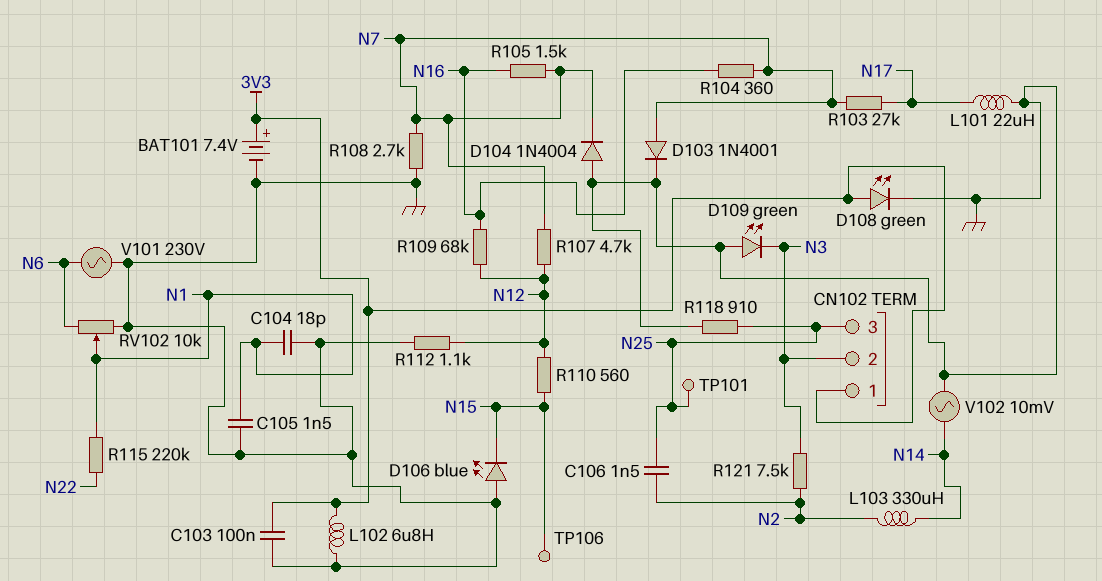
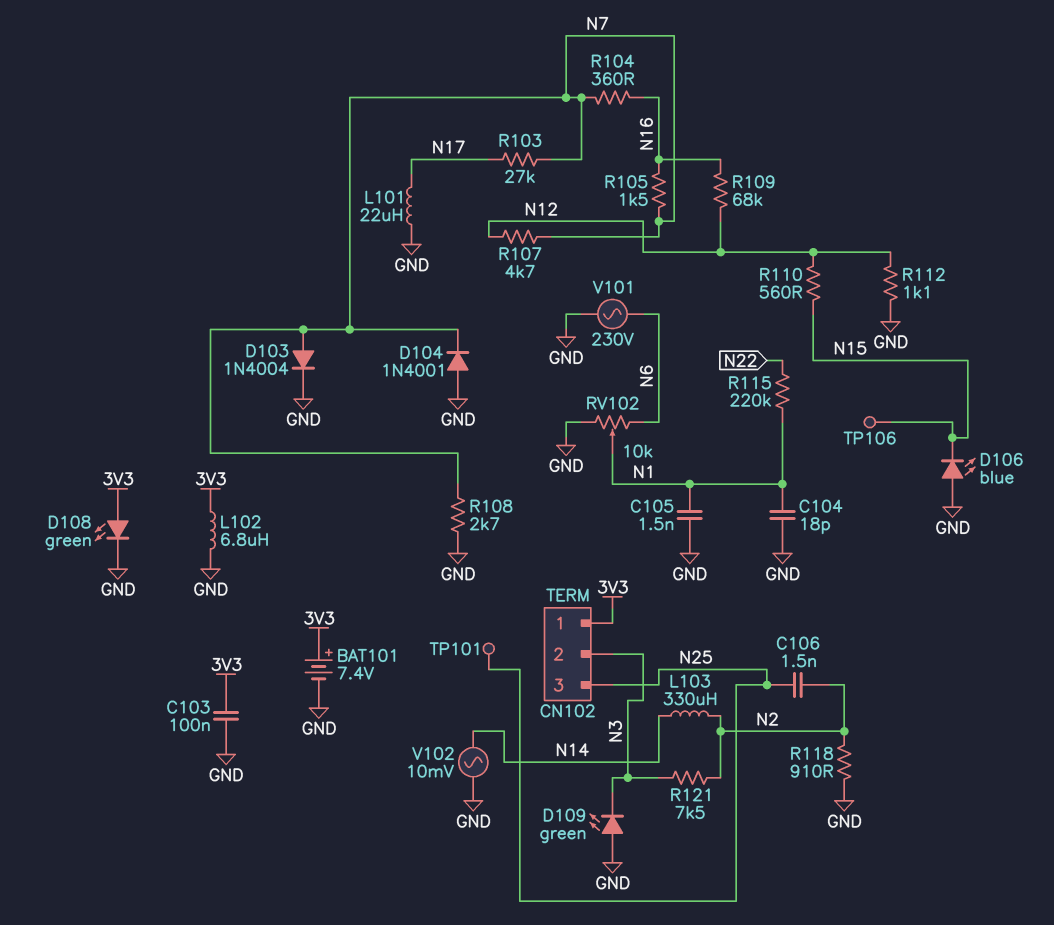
D103: diode 1N4001 (A N7, K GND) -> diode 1N4004 (A N7, K GND)
D104: diode 1N4004 (A GND, K N7) -> diode 1N4001 (A GND, K N7)
R118: 910 (GND, N25) -> 910 (GND, N2)

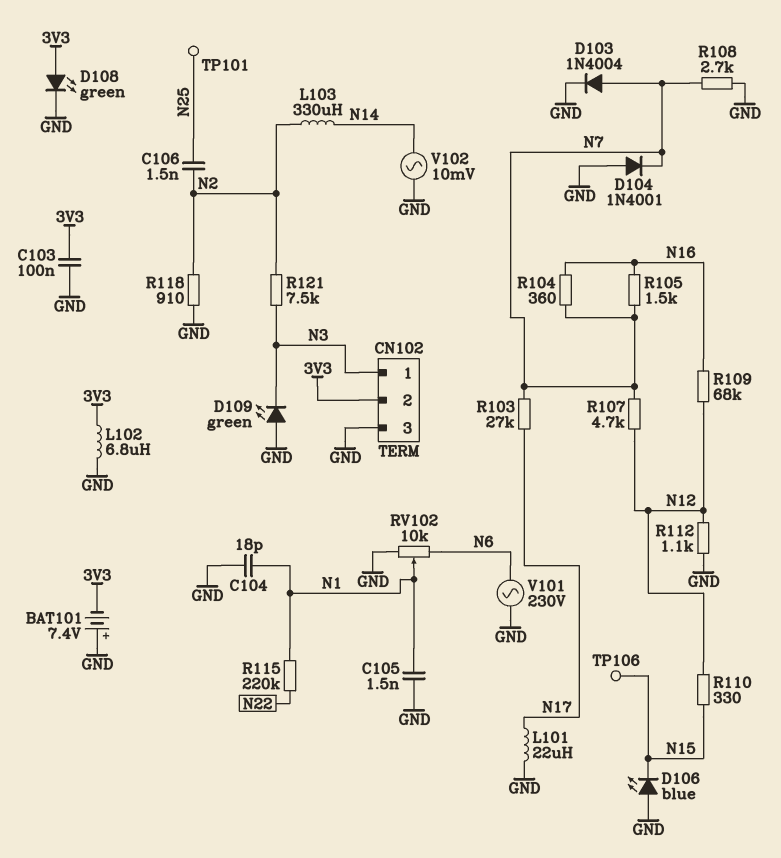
BAT101: 7.4V (plus 3V3, minus GND) -> 7.4V (plus GND, minus 3V3)
CN102 pin 1: 3V3 -> N3
CN102 pin 2: N3 -> 3V3
CN102 pin 3: N25 -> GND
R110: 560 (N12, N15) -> 330 (N12, N15)

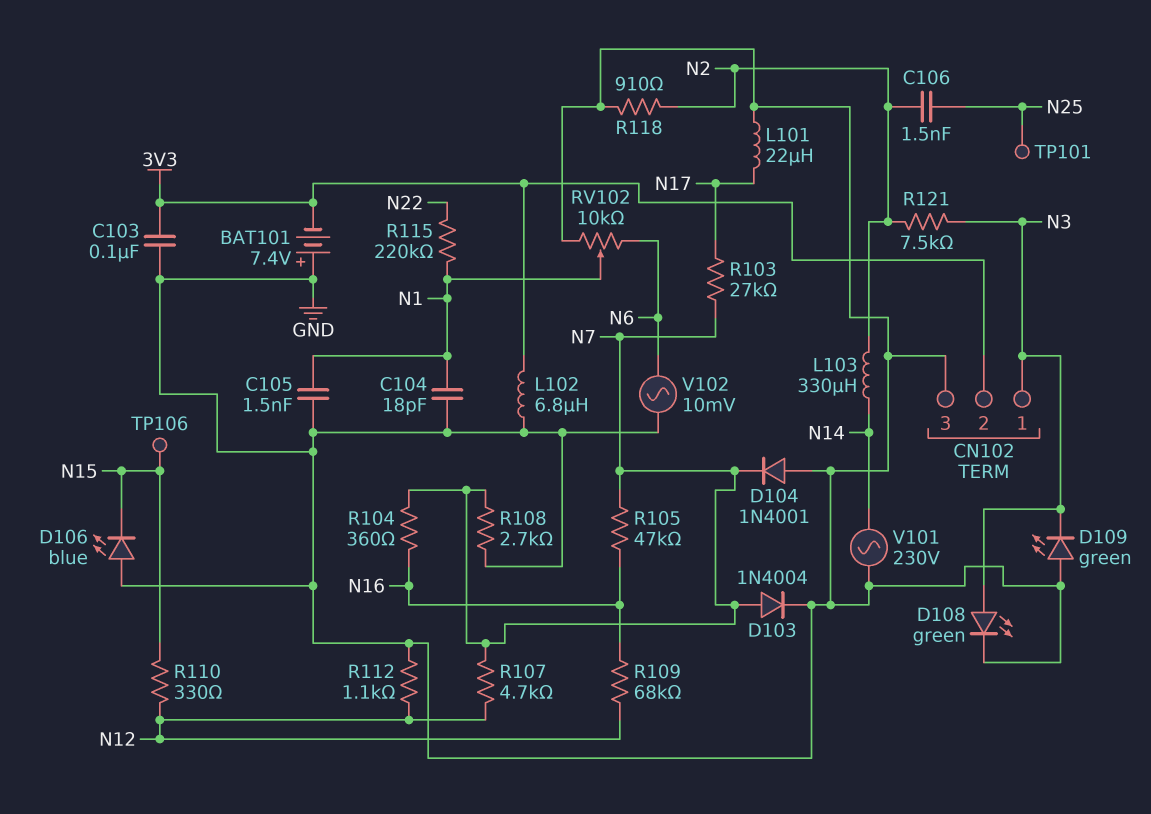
D108: LED green (A 3V3, K GND) -> LED green (A N3, K GND)
R105: 1.5k (N7, N16) -> 47k (N7, N16)
V101: AC 230V (GND, N6) -> AC 230V (GND, N14)
V102: AC 10mV (GND, N14) -> AC 10mV (GND, N6)

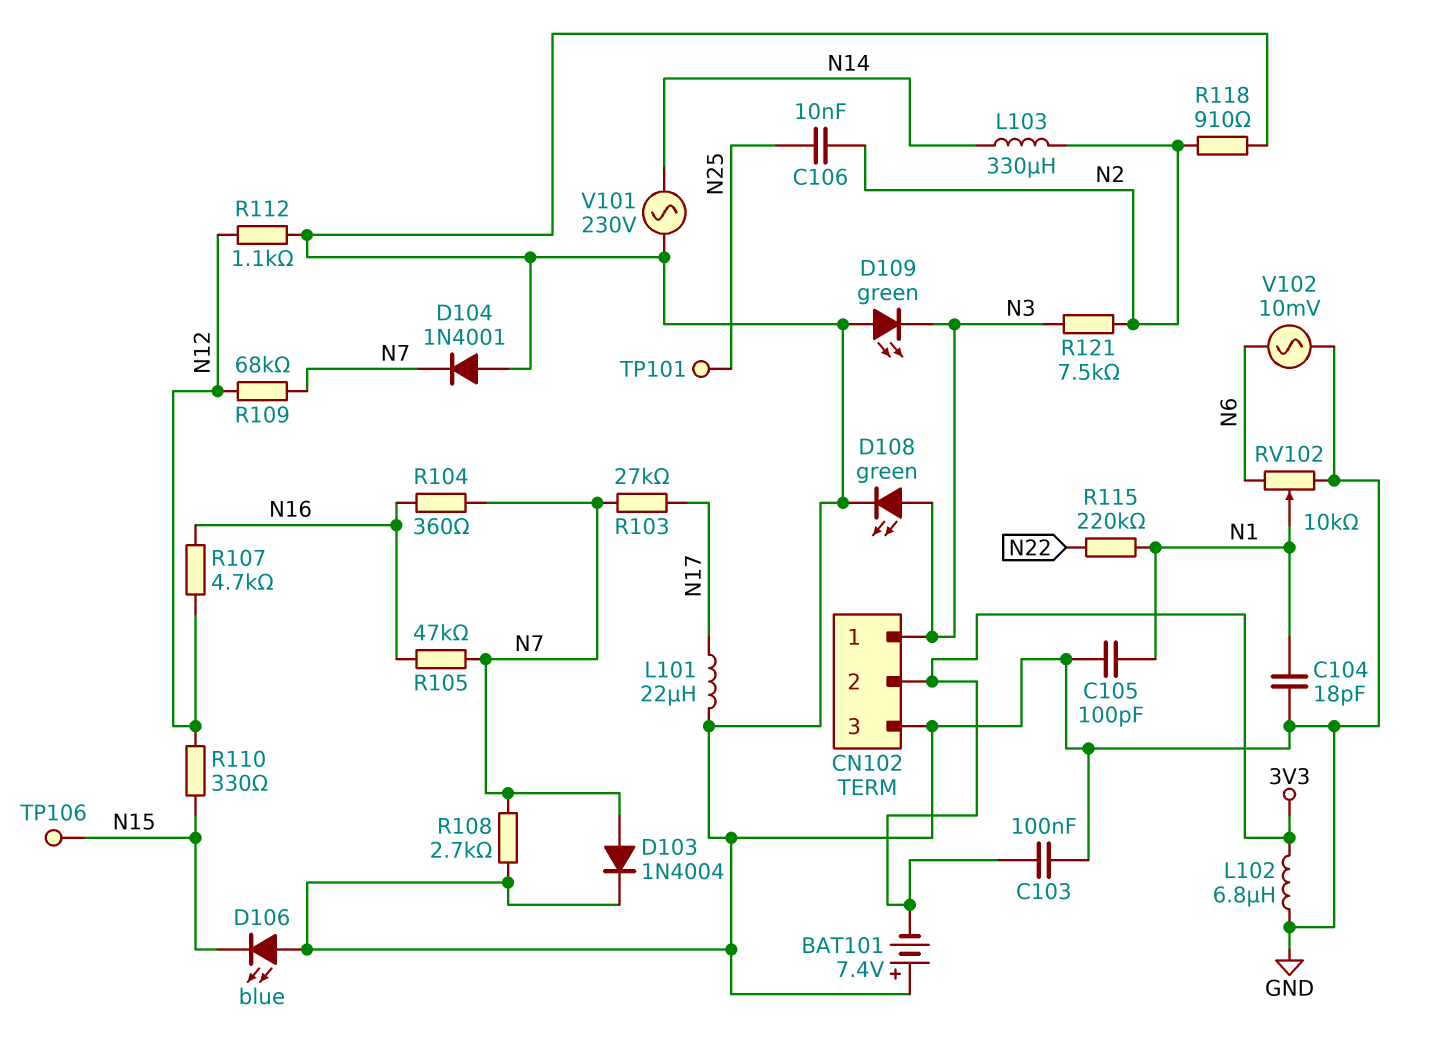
C105: 1.5nF (GND, N1) -> 100pF (GND, N1)
C106: 1.5nF (N2, N25) -> 10nF (N2, N25)
R107: 4.7k (N7, N12) -> 4.7k (N12, N16)
R109: 68k (N12, N16) -> 68k (N7, N12)

